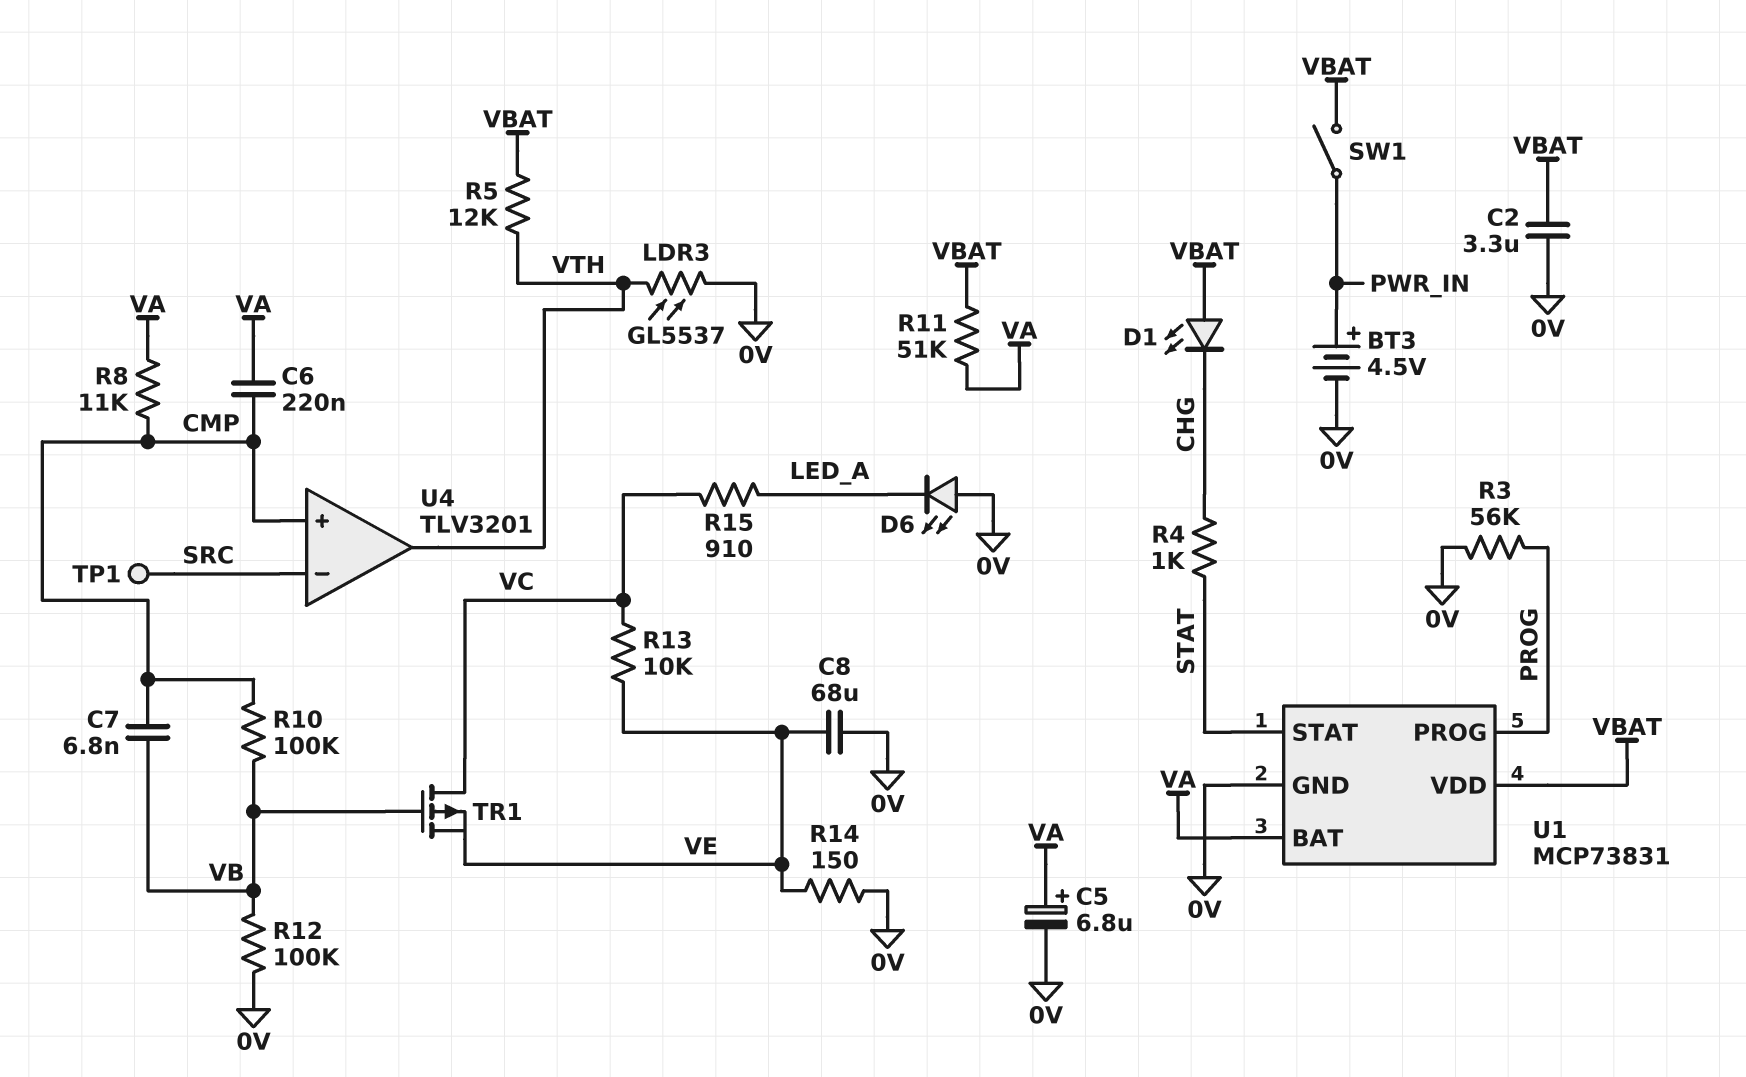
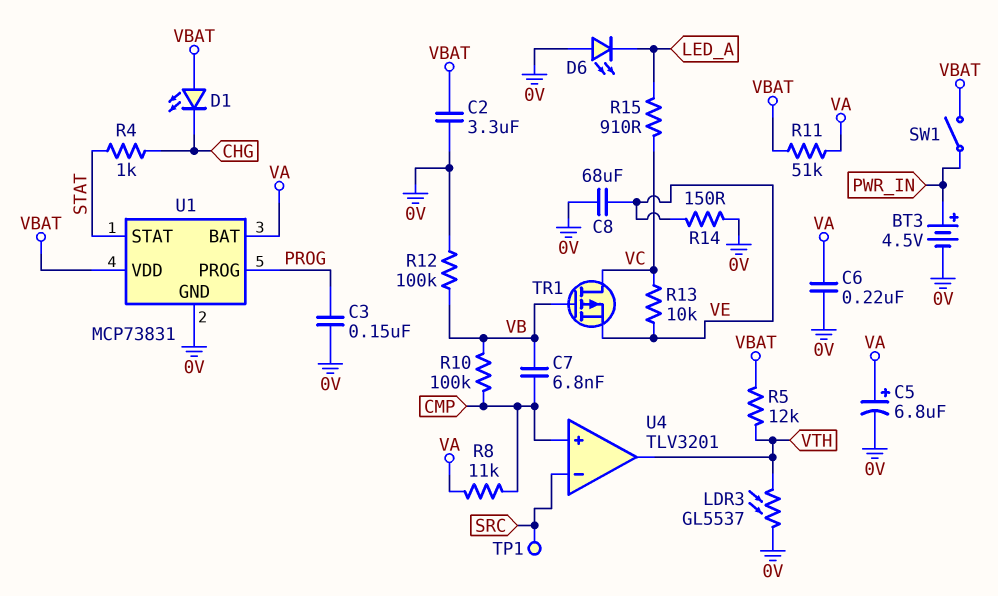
C3: none -> 150nF (0V, PROG)
C6: 220nF (CMP, VA) -> 220nF (0V, VA)
R3: 56k (0V, PROG) -> none

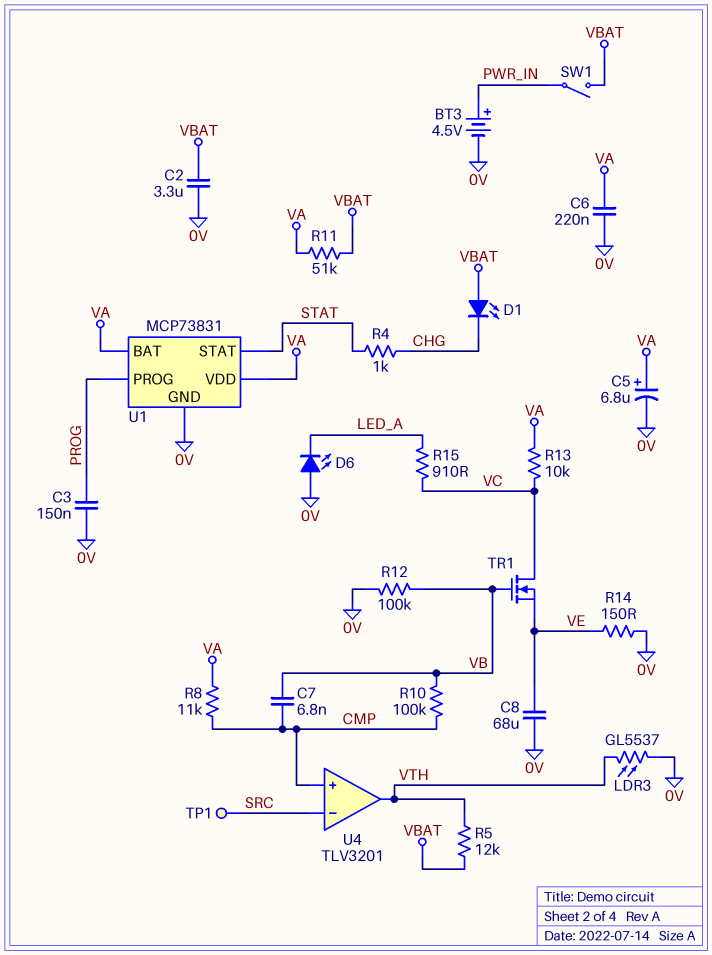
R13: 10k (VC, VE) -> 10k (VA, VC)
TR1: PMOS (G VB, D VC, S VE) -> NMOS (G VB, D VC, S VE)
U1 pin VDD: VBAT -> VA

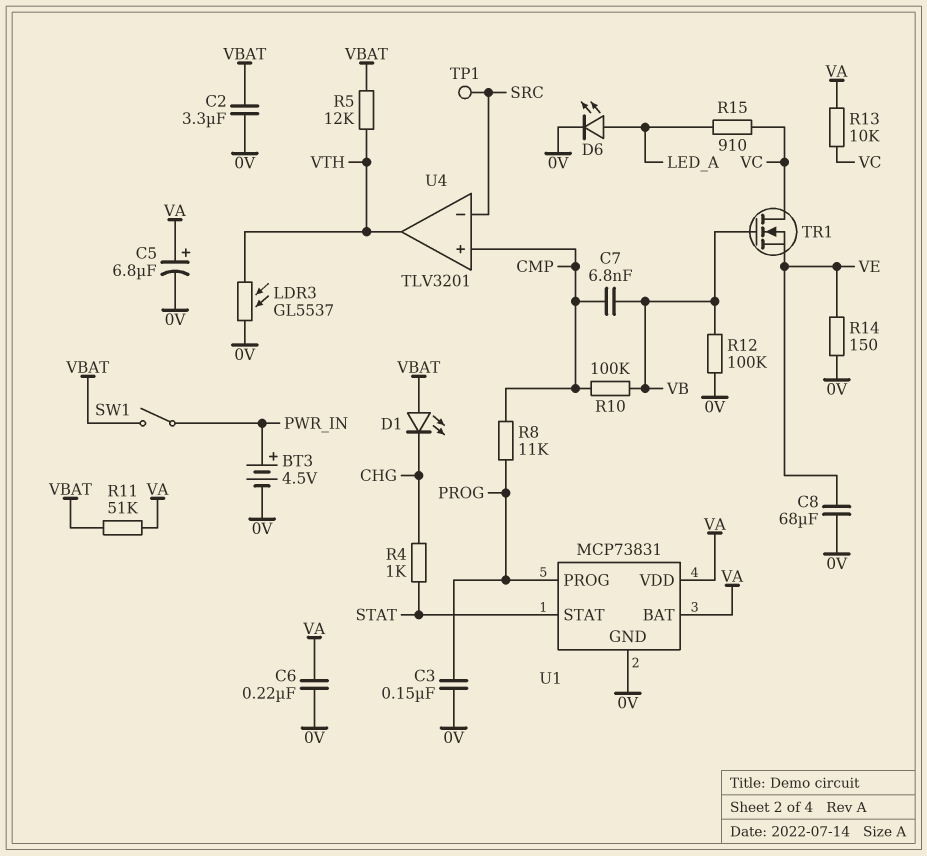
D6: LED (A 0V, K LED_A) -> LED (A LED_A, K 0V)
R8: 11k (CMP, VA) -> 11k (CMP, PROG)

